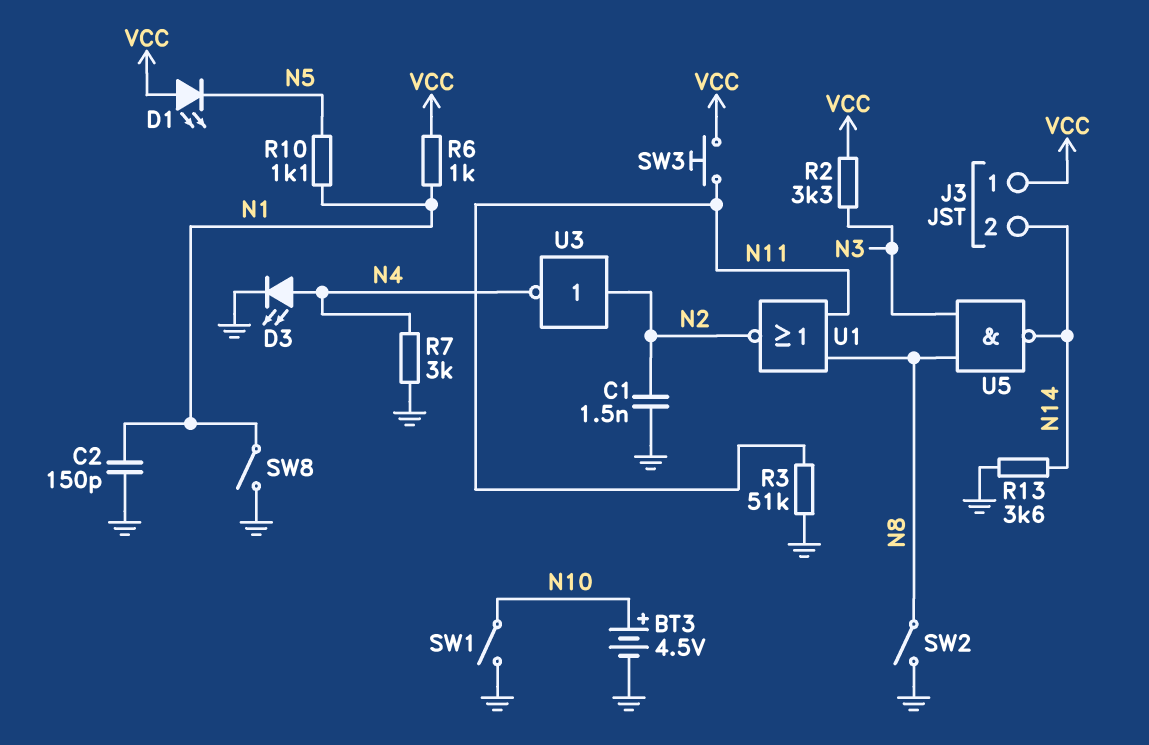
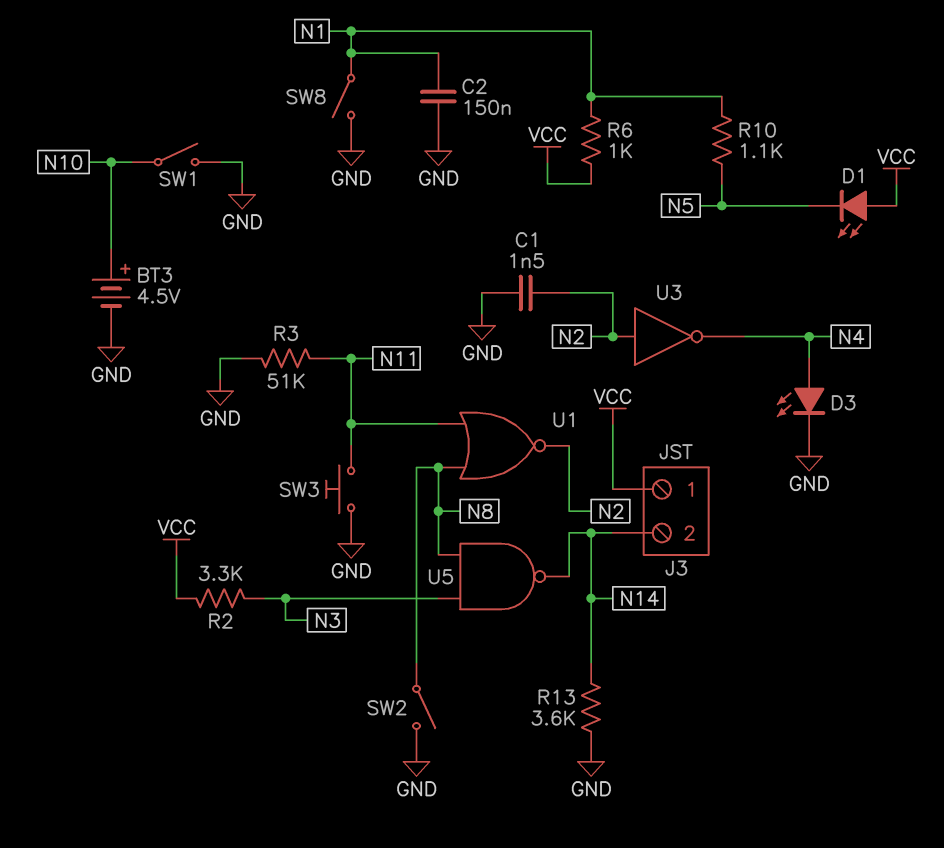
C2: 150pF (GND, N1) -> 150nF (GND, N1)
R7: 3k (GND, N4) -> none
SW3: button (N11, VCC) -> button (GND, N11)

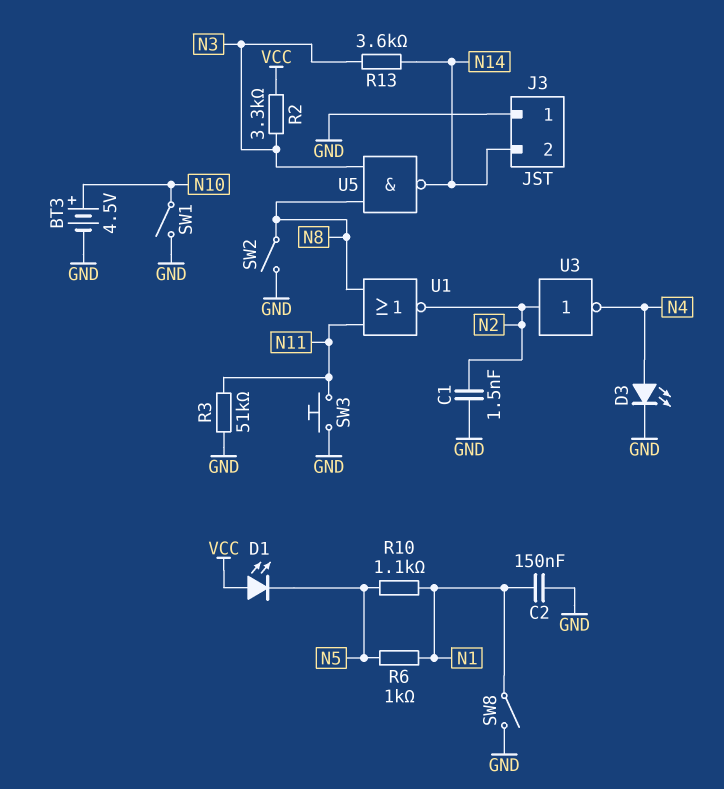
J3 pin 1: VCC -> GND
R6: 1k (N1, VCC) -> 1k (N1, N5)
R13: 3.6k (GND, N14) -> 3.6k (N3, N14)

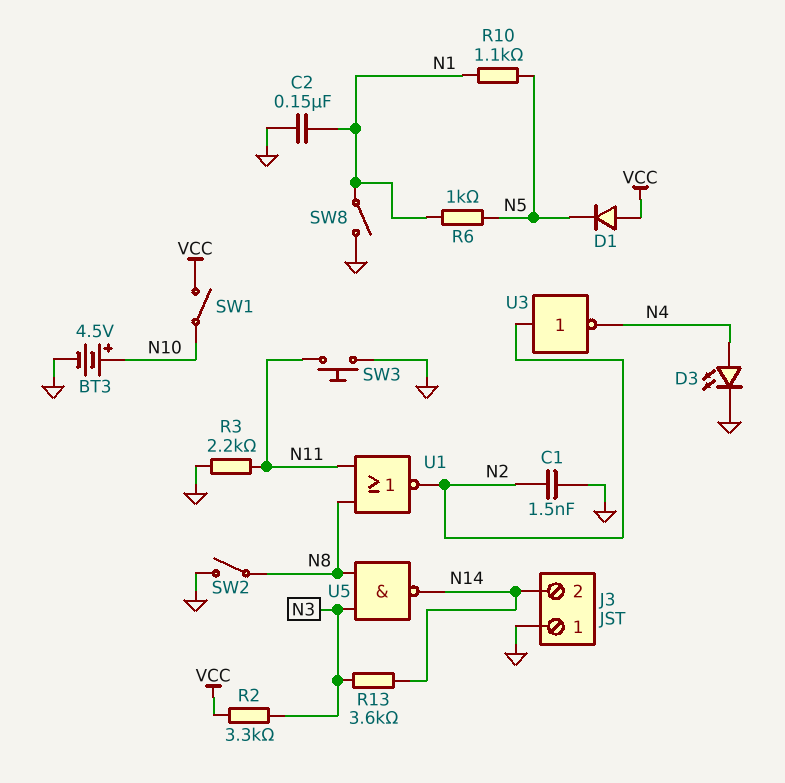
D1: LED (A VCC, K N5) -> diode (A VCC, K N5)
R3: 51k (GND, N11) -> 2.2k (GND, N11)
SW1: switch (GND, N10) -> switch (N10, VCC)

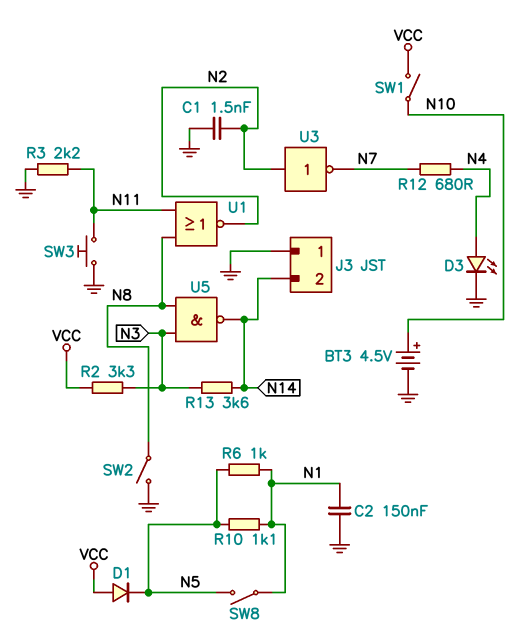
R12: none -> 680 (N4, N7)
SW8: switch (GND, N1) -> switch (N1, N5)
U3: NOT (in N2, out N4) -> NOT (in N2, out N7)

